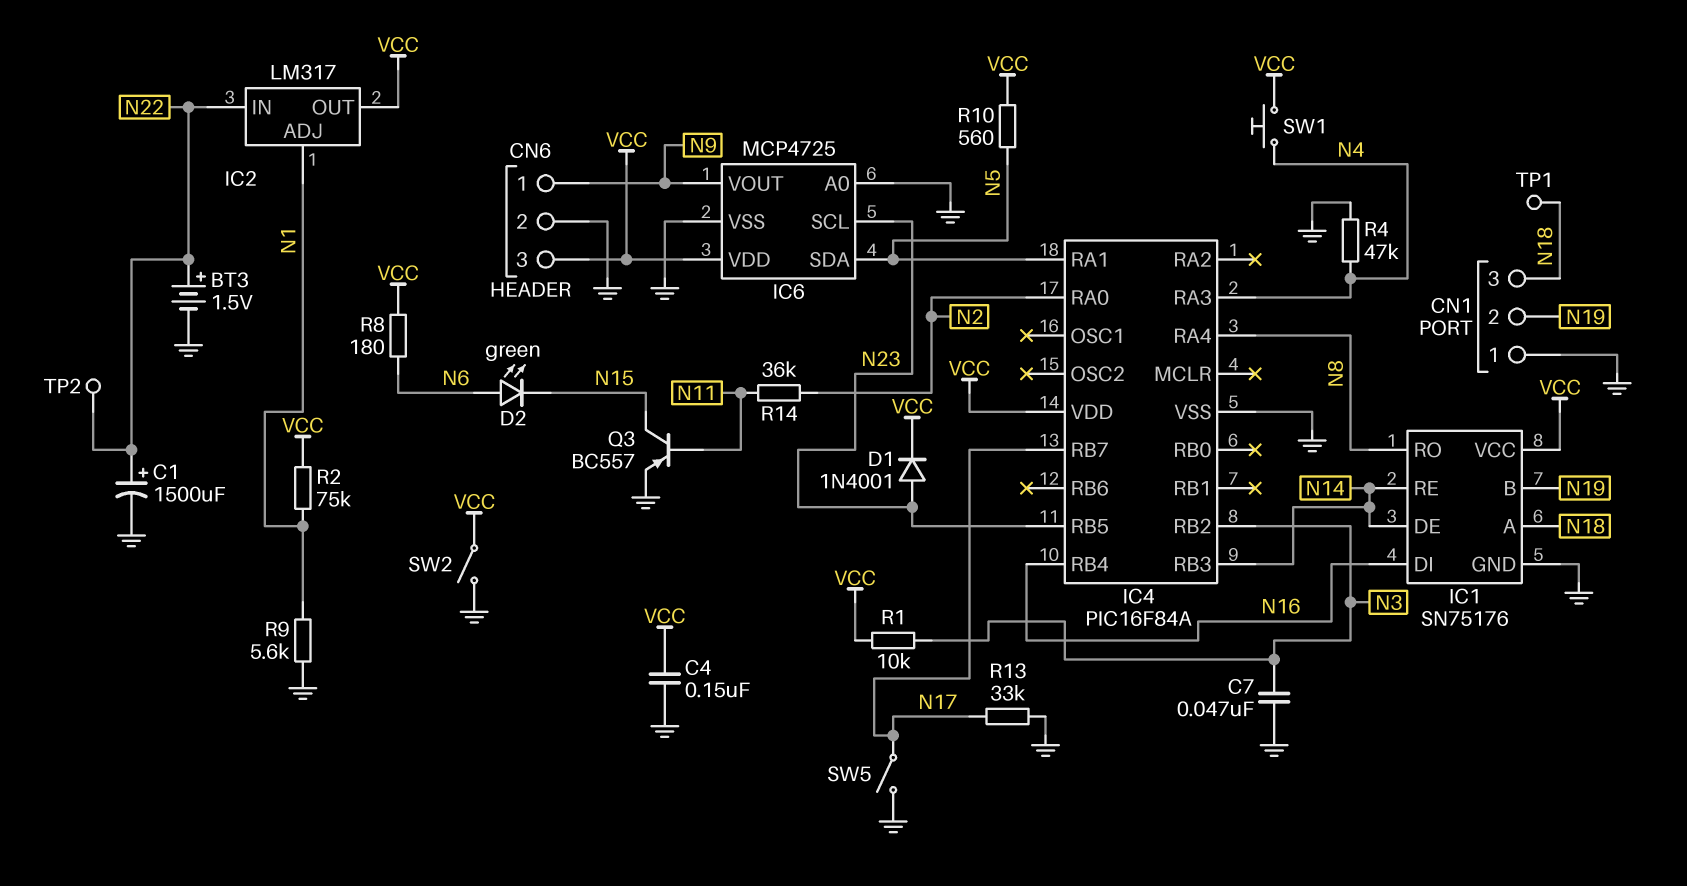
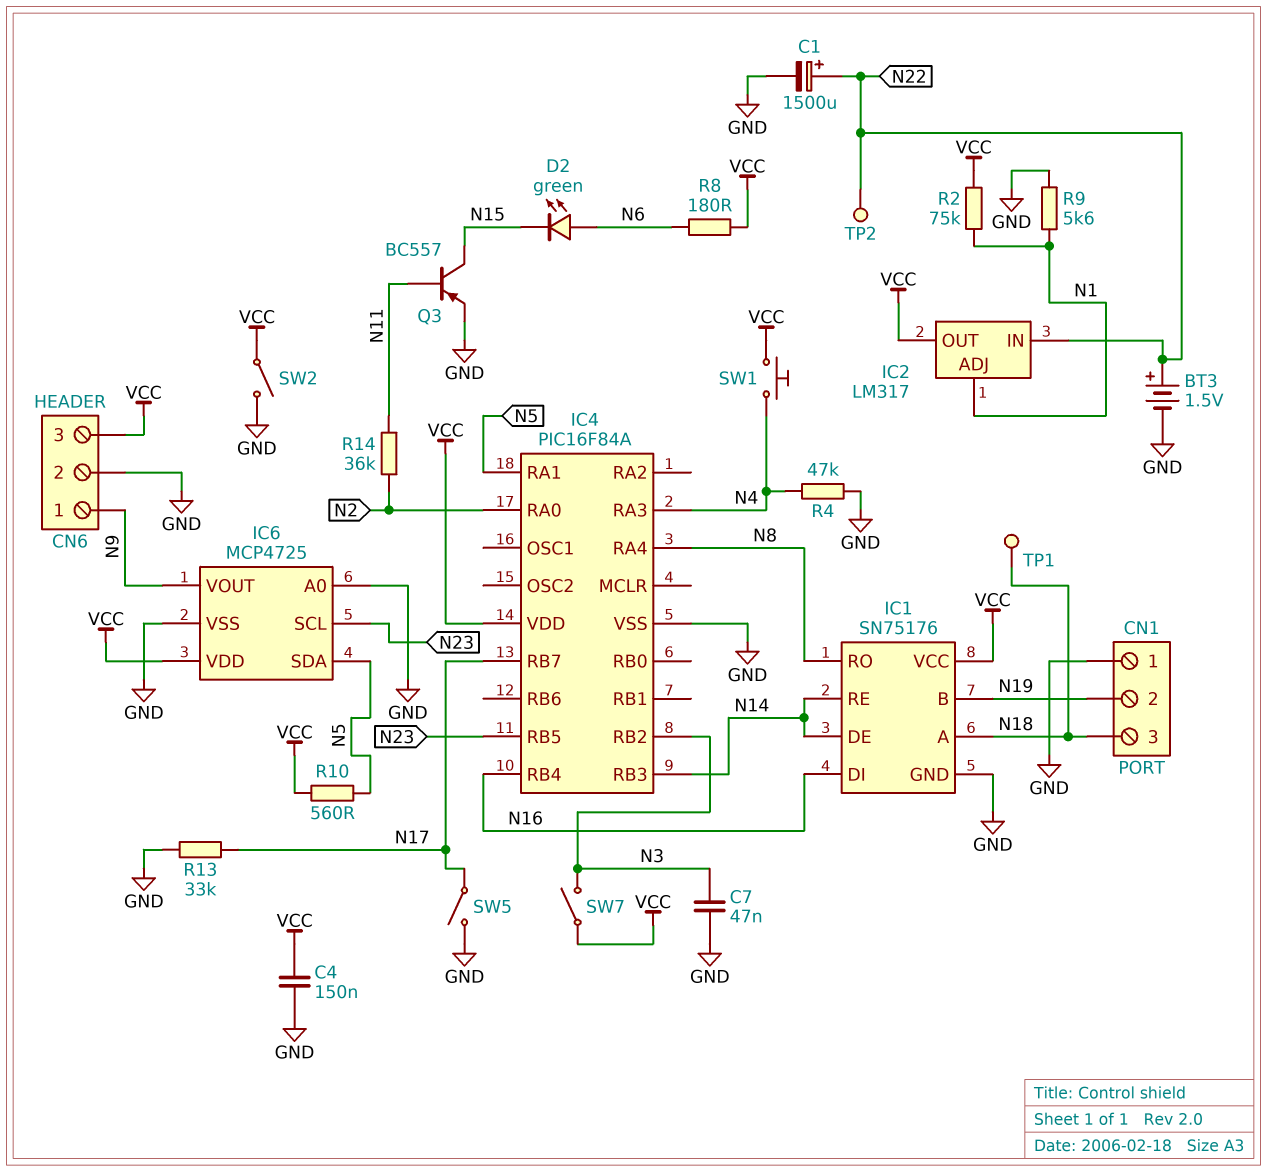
D1: diode 1N4001 (A N23, K VCC) -> none
R1: 10k (N3, VCC) -> none
SW7: none -> switch (N3, VCC)

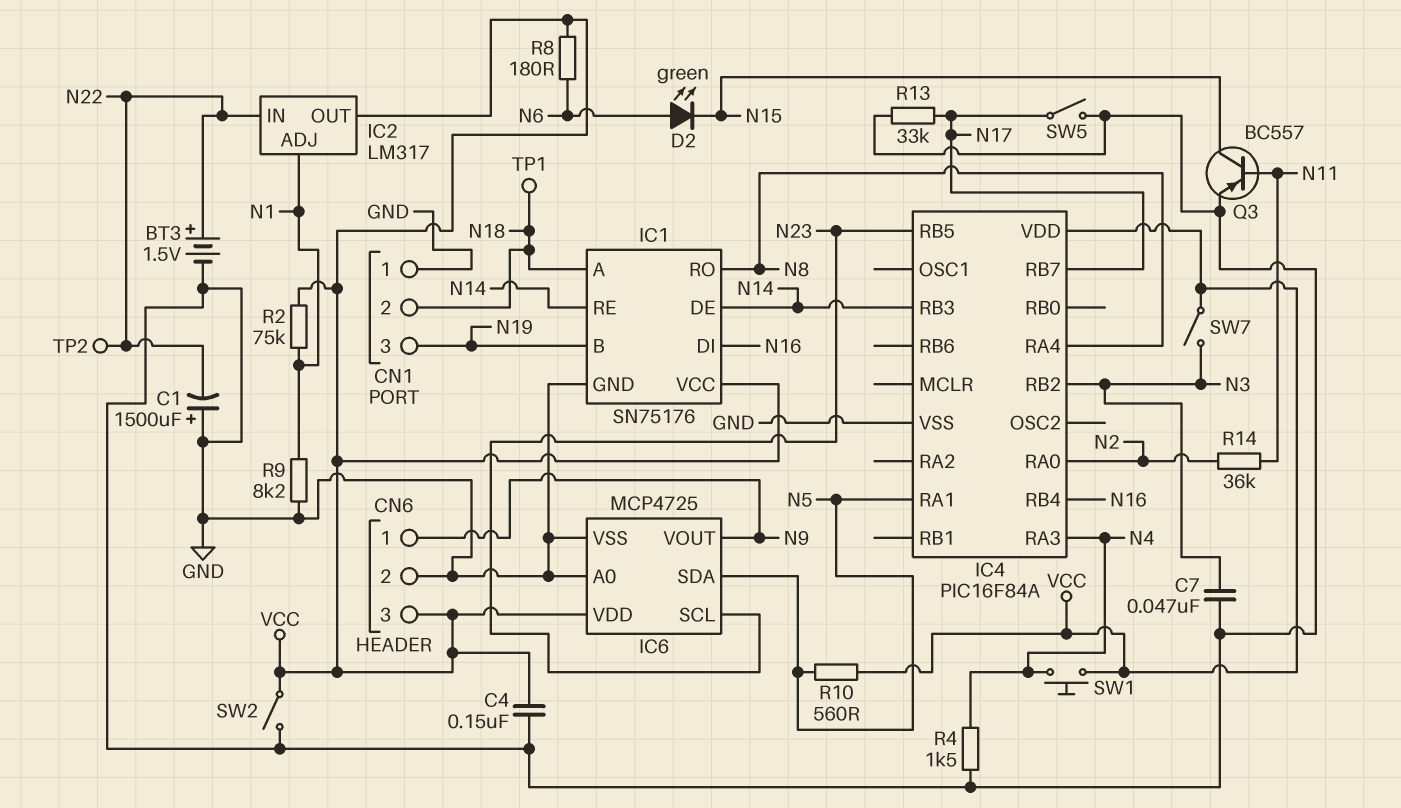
C1: 1500uF (plus N22, minus GND) -> 1500uF (plus GND, minus N22)
CN1 pin 2: N19 -> N18
CN1 pin 3: N18 -> N19
R4: 47k (GND, N4) -> 1.5k (GND, N4)
R9: 5.6k (GND, N1) -> 8.2k (GND, N1)

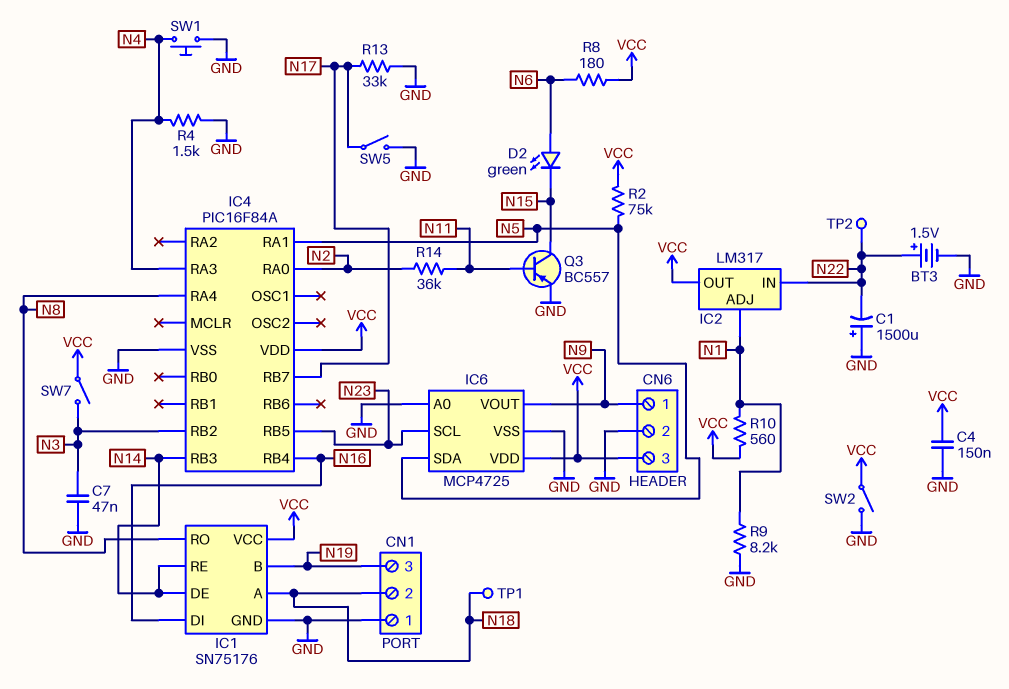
R2: 75k (N1, VCC) -> 75k (N5, VCC)
R10: 560 (N5, VCC) -> 560 (N1, VCC)
SW1: button (N4, VCC) -> button (GND, N4)

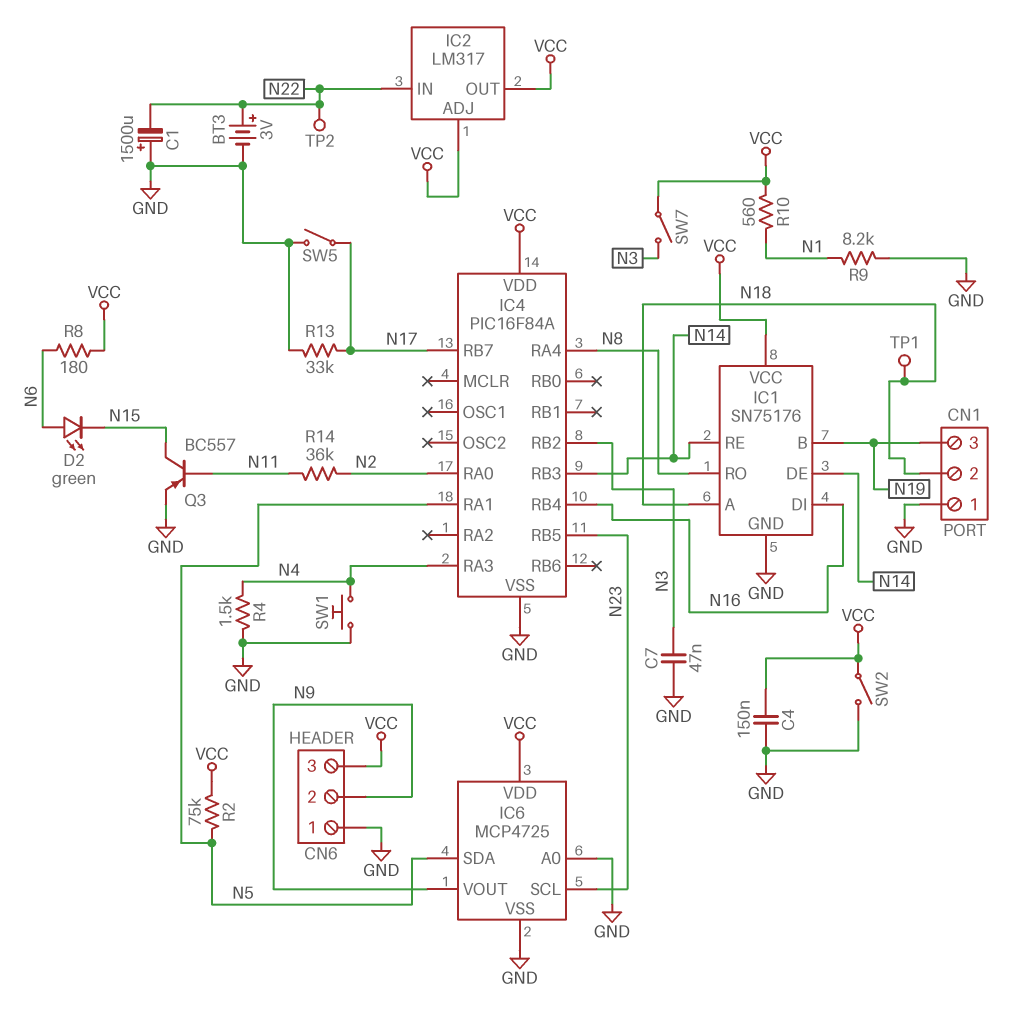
BT3: 1.5V (plus N22, minus GND) -> 3V (plus N22, minus GND)
CN6 pin 1: N9 -> GND
CN6 pin 2: GND -> N9
IC2 pin ADJ: N1 -> VCC

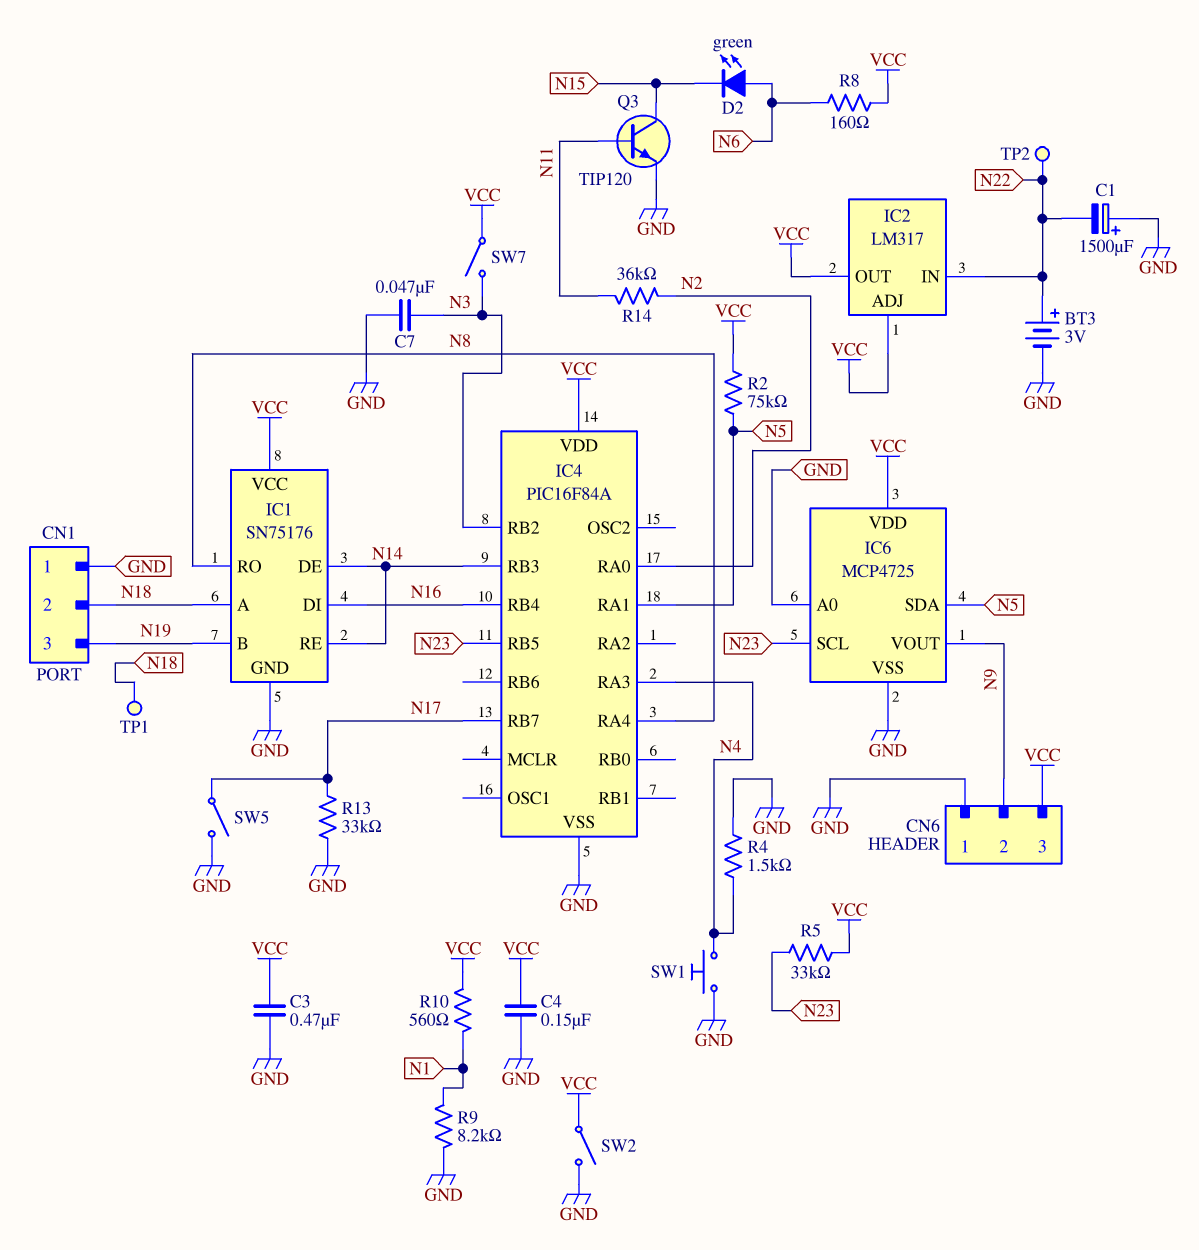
C3: none -> 470nF (GND, VCC)
Q3: PNP BC557 (B N11, C N15, E GND) -> NPN TIP120 (B N11, C N15, E GND)
R5: none -> 33k (N23, VCC)
R8: 180 (N6, VCC) -> 160 (N6, VCC)

